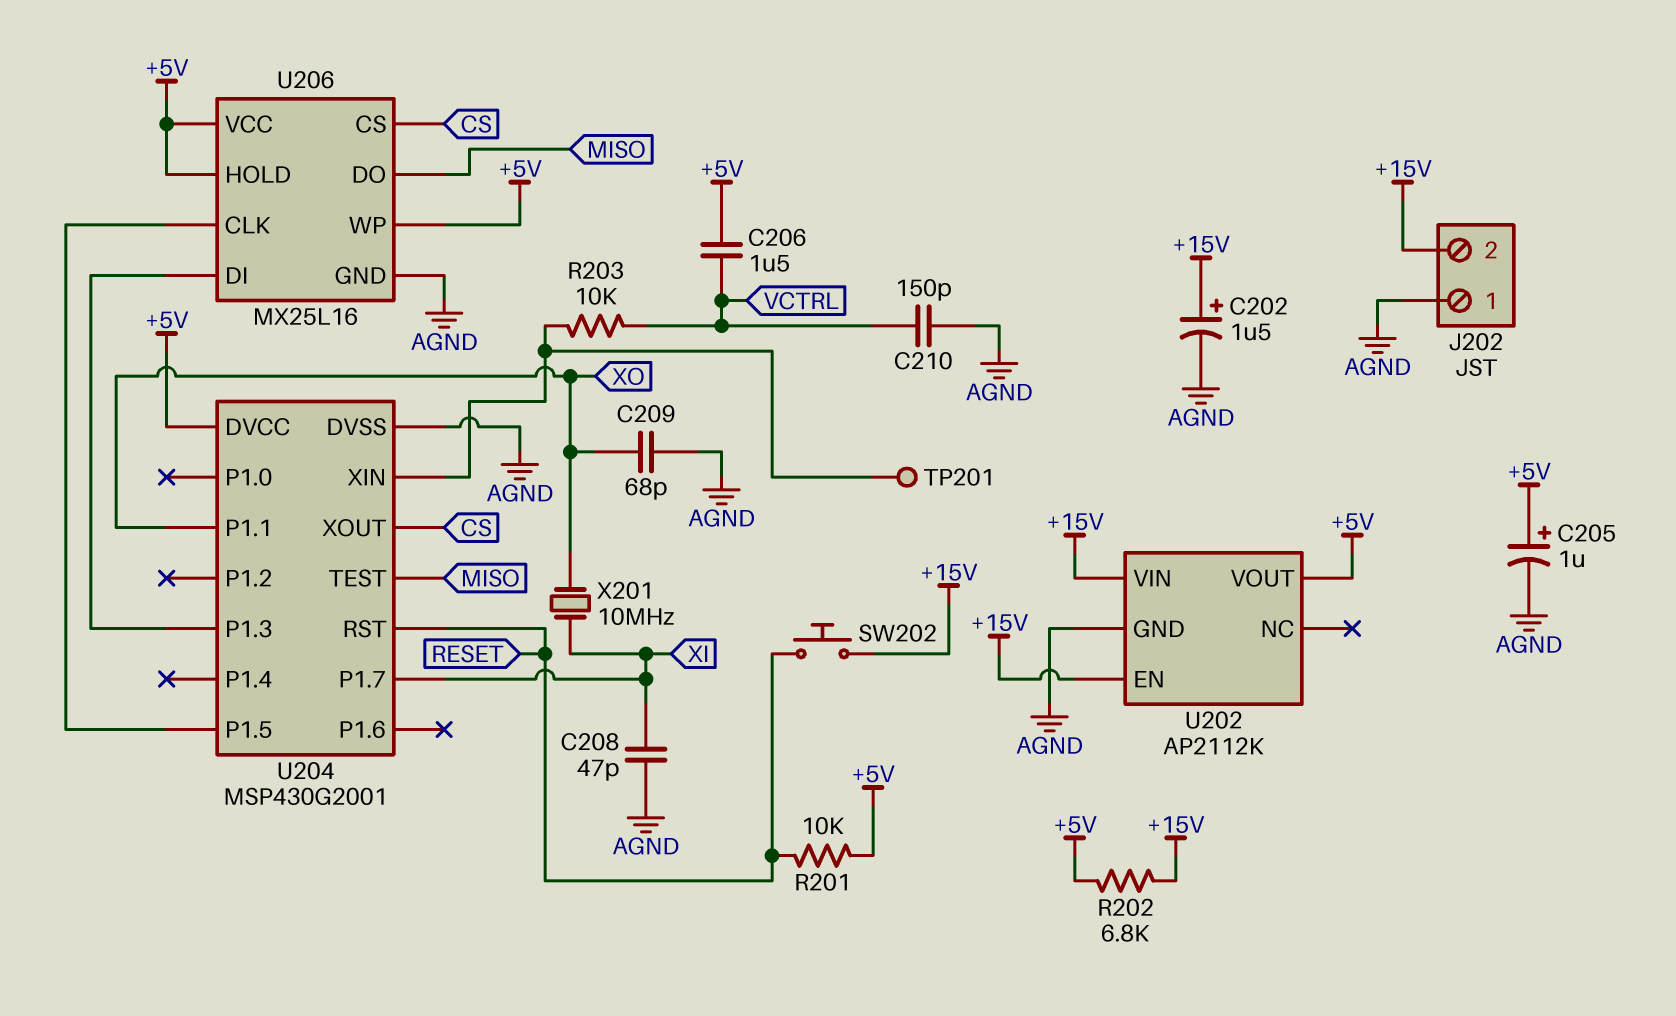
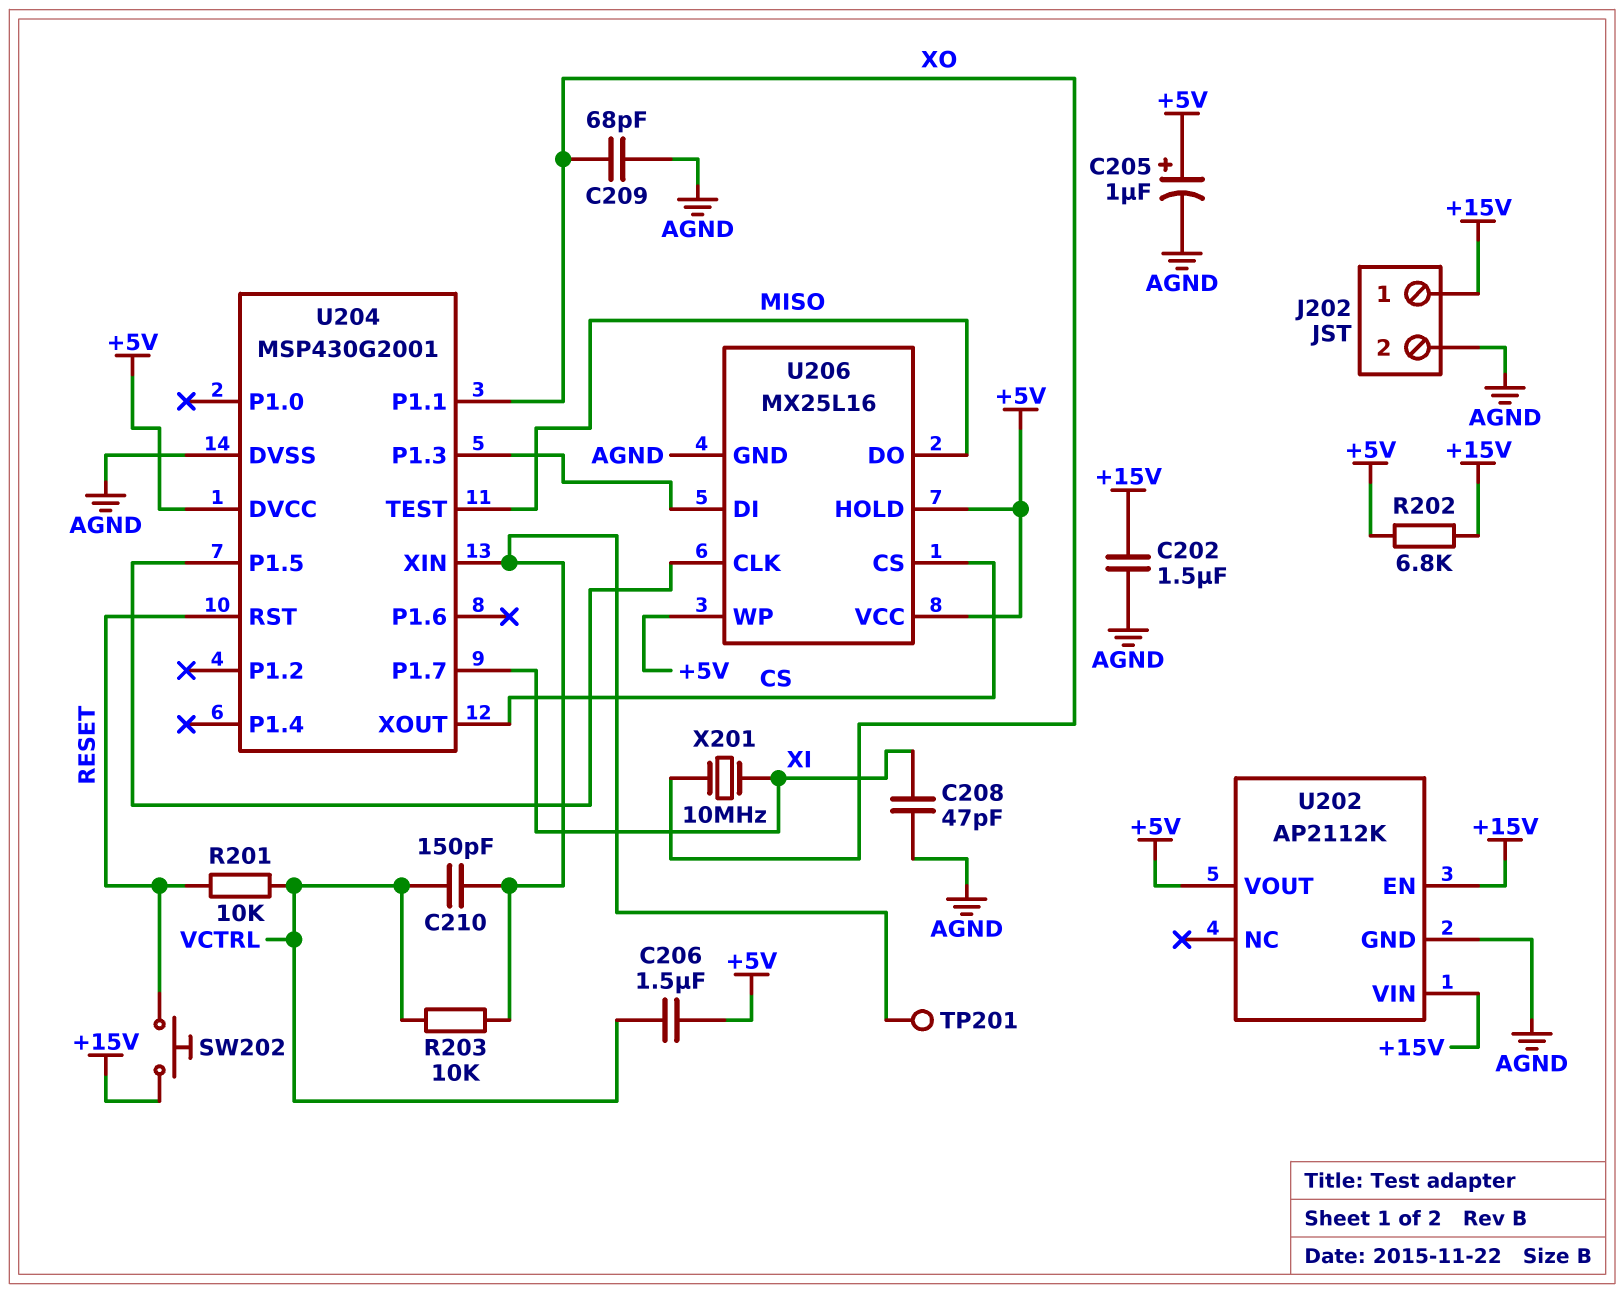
C202: 1.5uF (plus +15V, minus AGND) -> 1.5uF (+15V, AGND)
C210: 150pF (AGND, VCTRL) -> 150pF (U204/XIN, VCTRL)
J202 pin 1: AGND -> +15V
J202 pin 2: +15V -> AGND
R201: 10k (+5V, RESET) -> 10k (RESET, VCTRL)

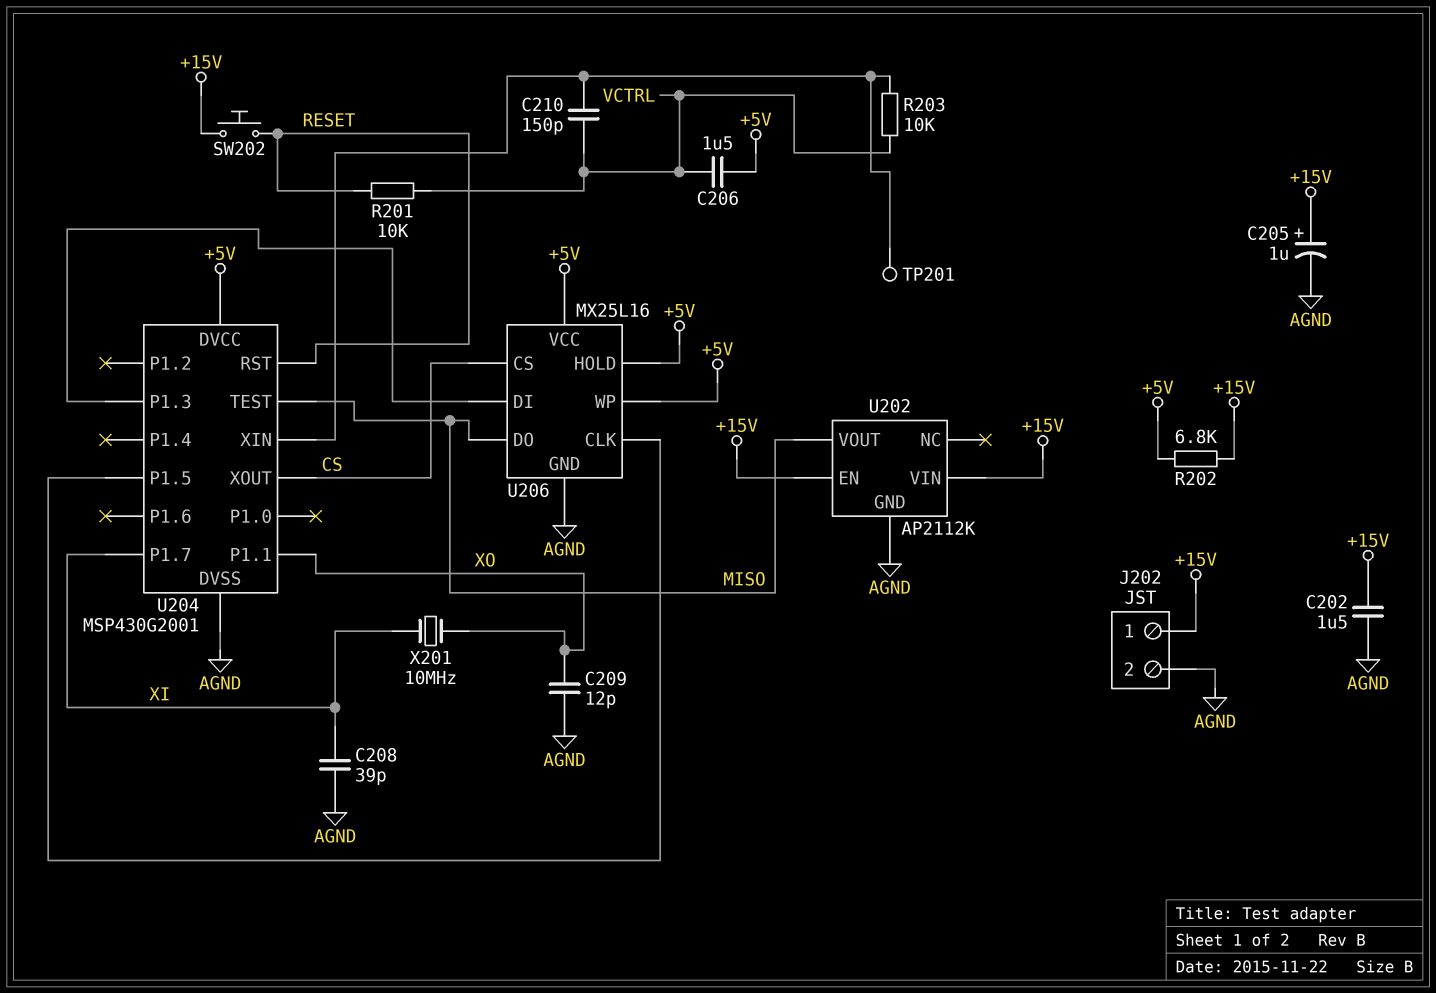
C205: 1uF (plus +5V, minus AGND) -> 1uF (plus +15V, minus AGND)
C208: 47pF (AGND, XI) -> 39pF (AGND, XI)
C209: 68pF (AGND, XO) -> 12pF (AGND, XO)
U202 pin VOUT: +5V -> MISO

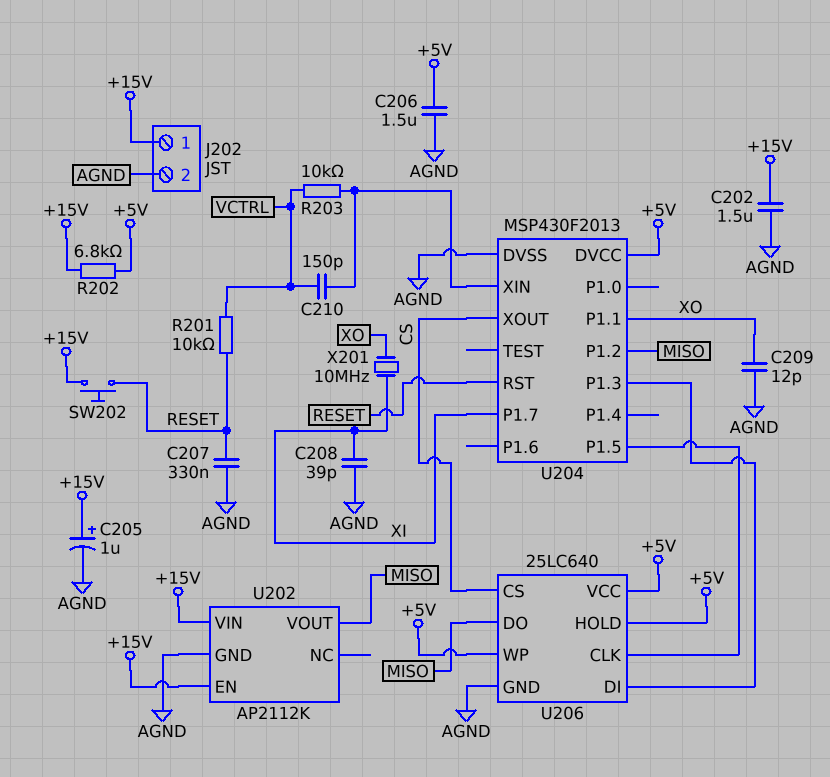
C206: 1.5uF (+5V, VCTRL) -> 1.5uF (+5V, AGND)
C207: none -> 330nF (AGND, RESET)
TP201: test point (U204/XIN) -> none
U204: MSP430G2001 -> MSP430F2013
U204 pin P1.2: none -> MISO
U204 pin TEST: MISO -> none
U206: MX25L16 -> 25LC640

